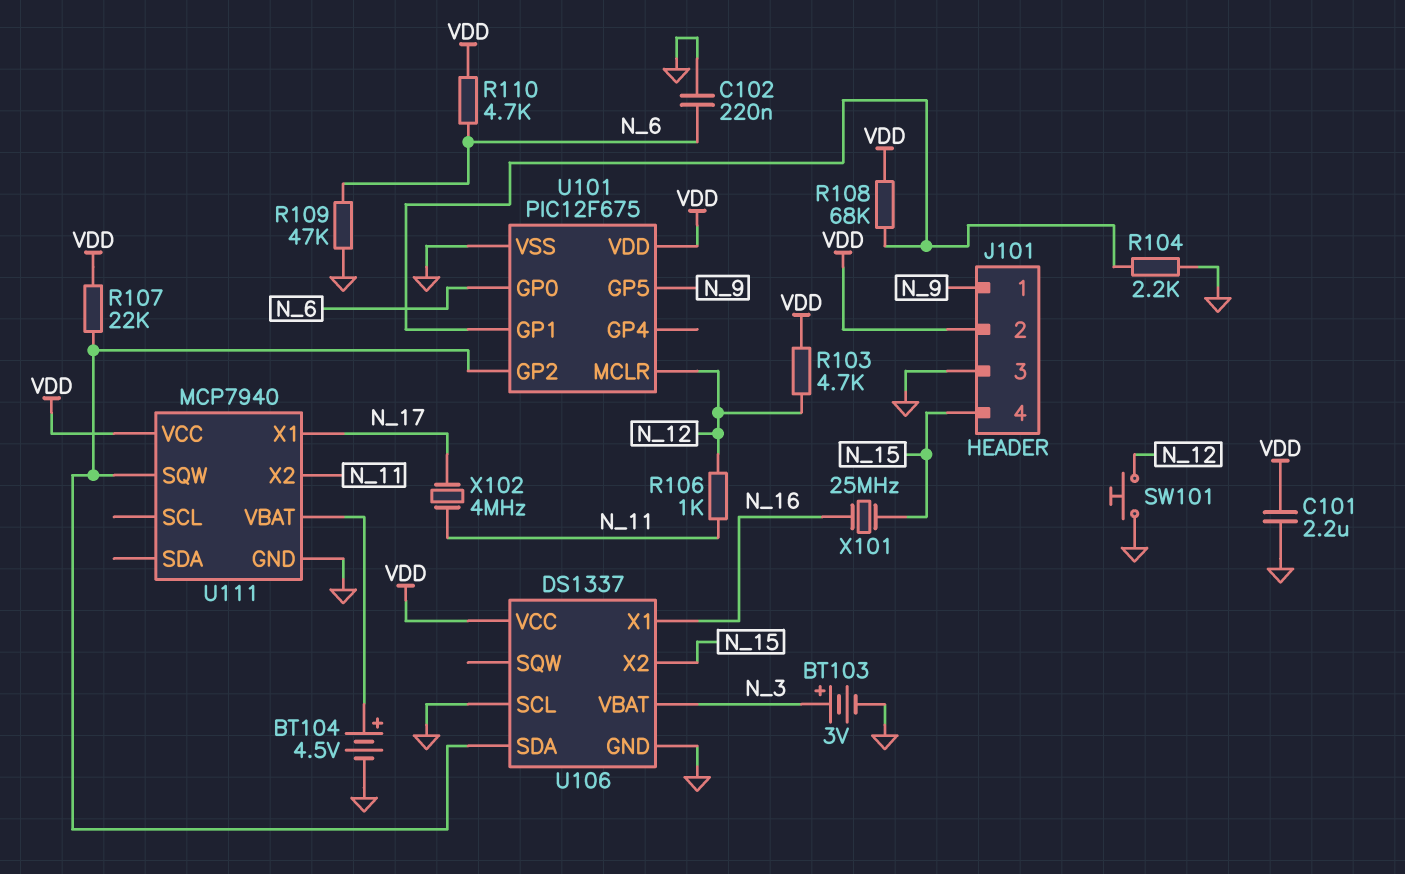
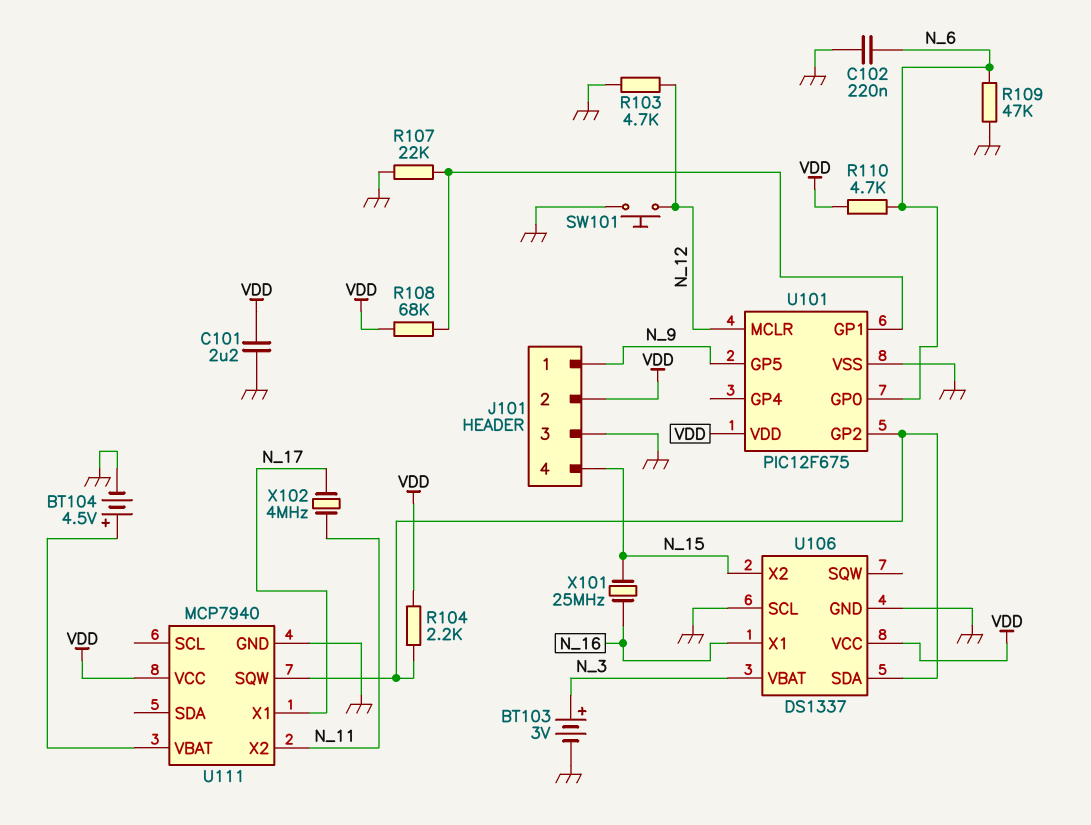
R103: 4.7k (N_12, VDD) -> 4.7k (GND, N_12)
R104: 2.2k (GND, U101/GP1) -> 2.2k (U101/GP2, VDD)
R106: 1k (N_11, N_12) -> none
R107: 22k (U101/GP2, VDD) -> 22k (GND, U101/GP1)

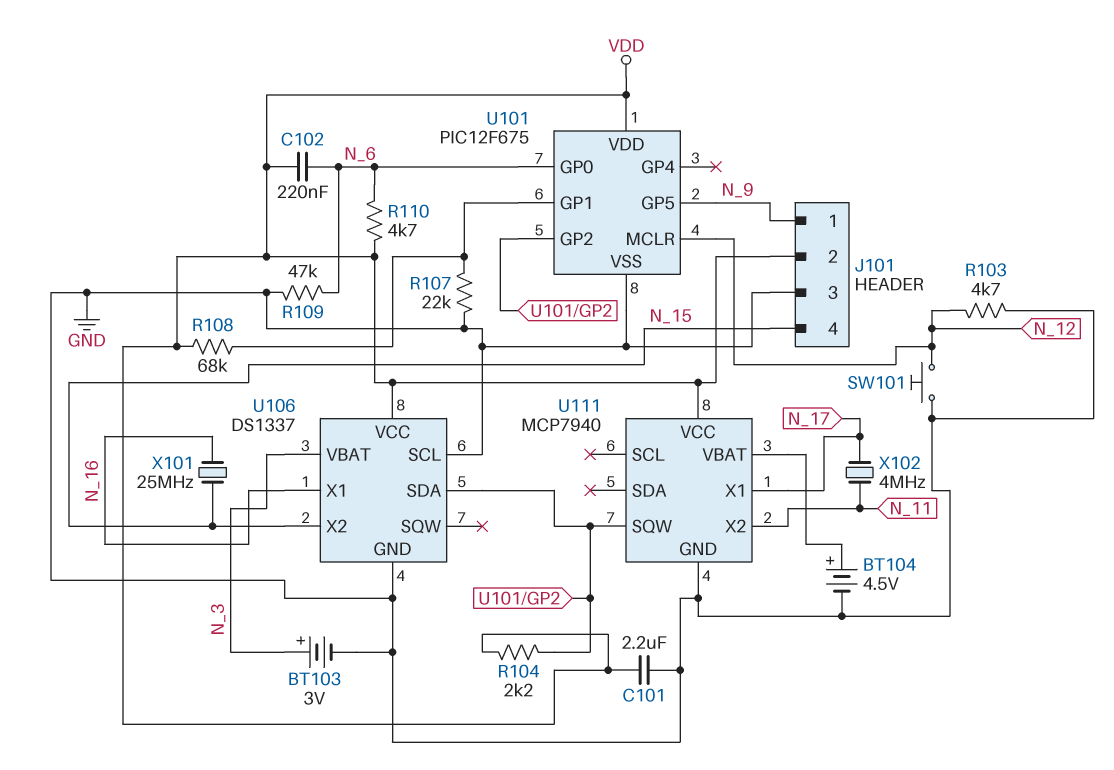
C102: 220nF (GND, N_6) -> 220nF (N_6, VDD)

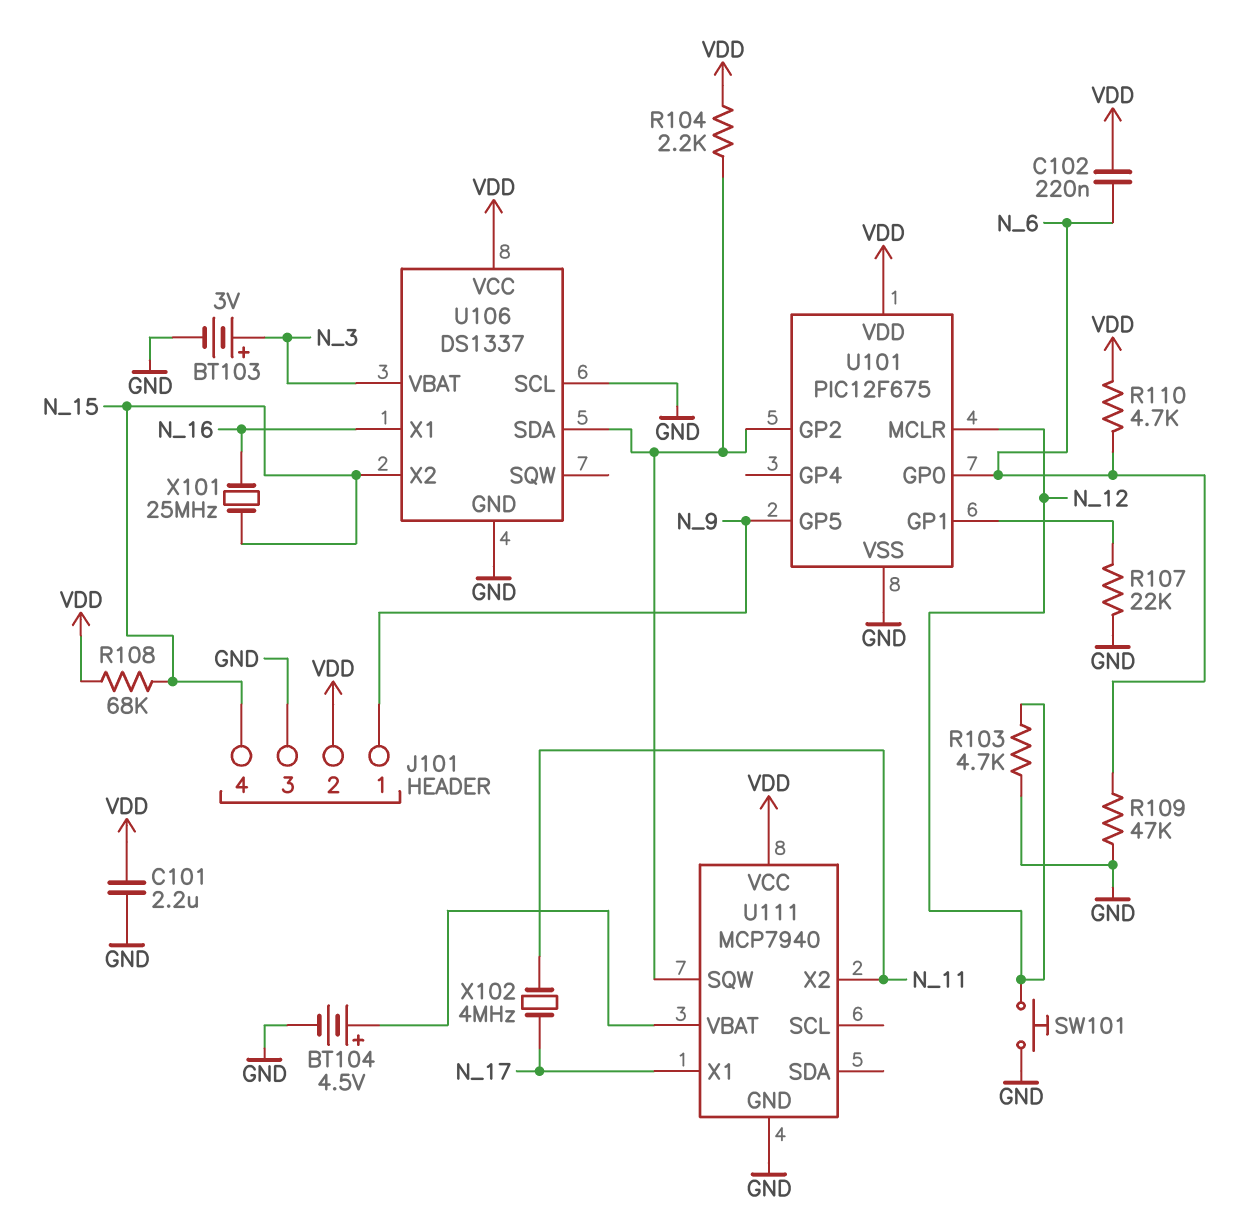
R108: 68k (U101/GP1, VDD) -> 68k (N_15, VDD)

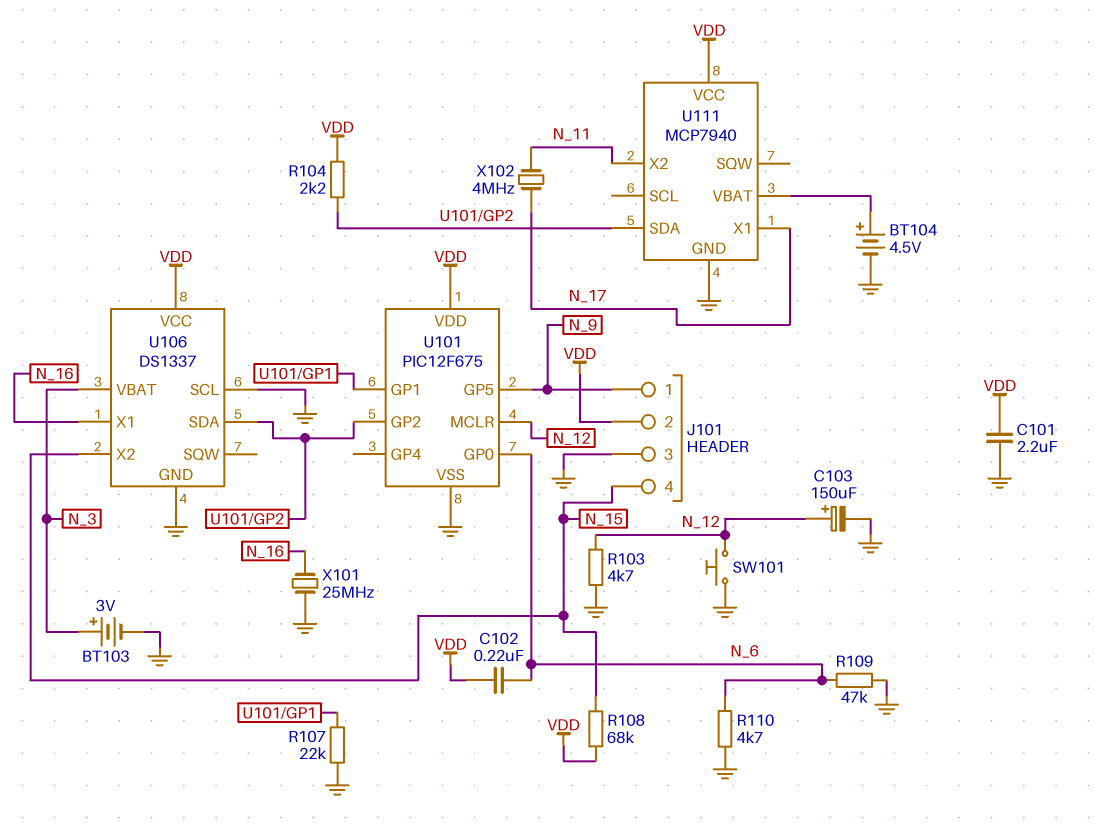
C103: none -> 150uF (plus N_12, minus GND)
R110: 4.7k (N_6, VDD) -> 4.7k (GND, N_6)
U111 pin SDA: none -> U101/GP2
U111 pin SQW: U101/GP2 -> none
X101: 25MHz (N_15, N_16) -> 25MHz (GND, N_16)

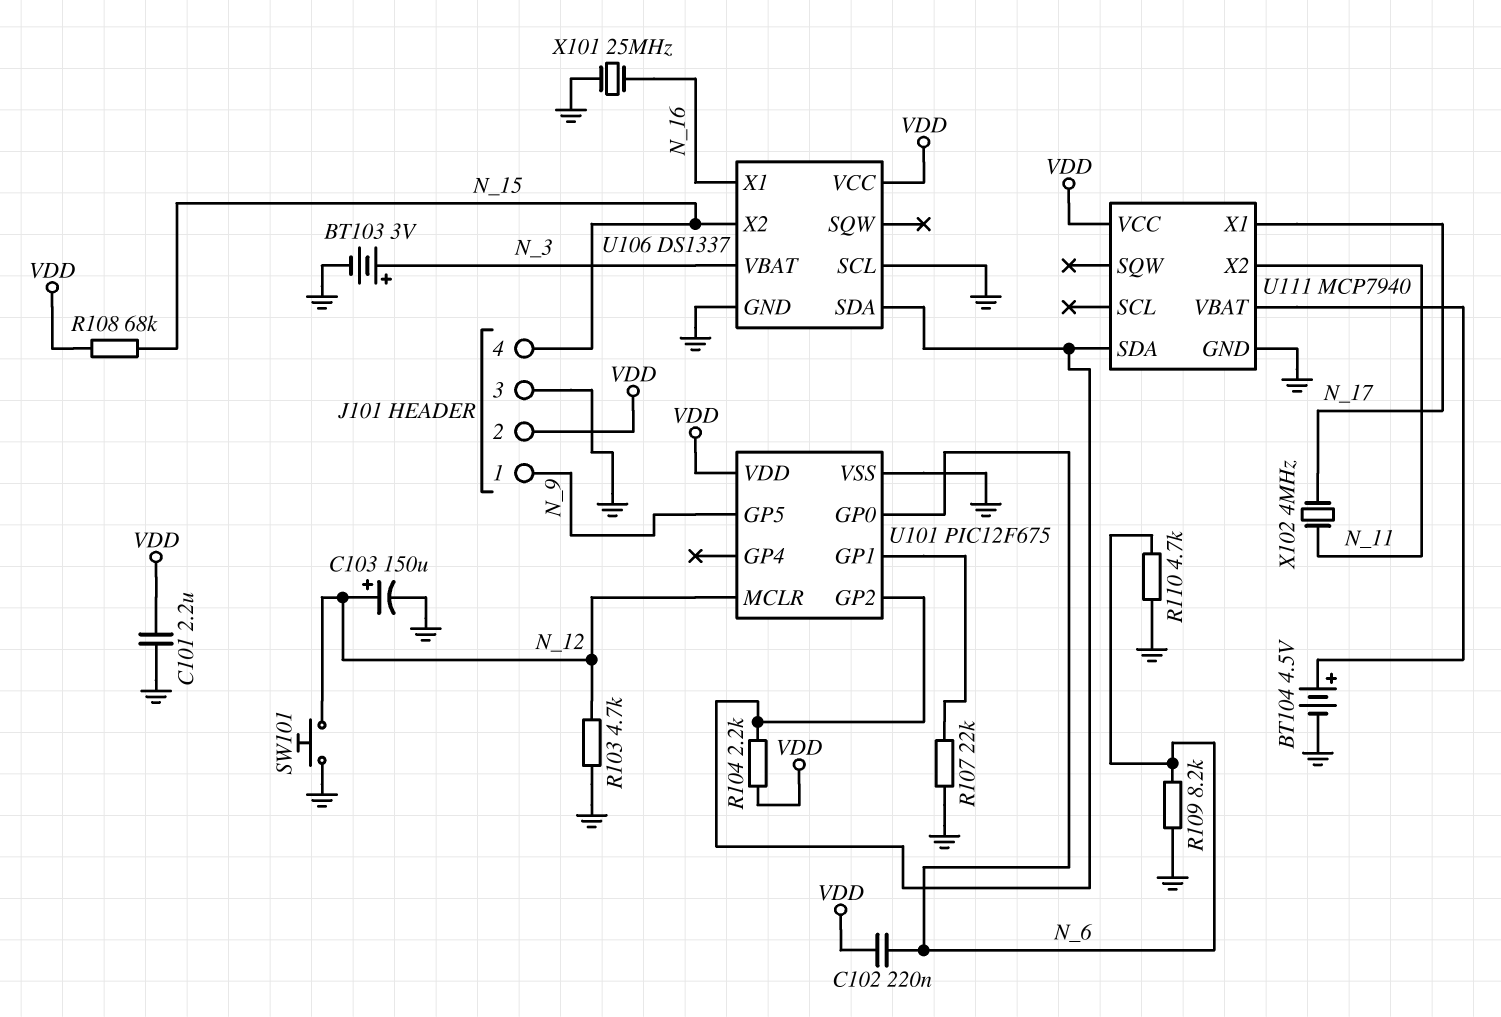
R109: 47k (GND, N_6) -> 8.2k (GND, N_6)

